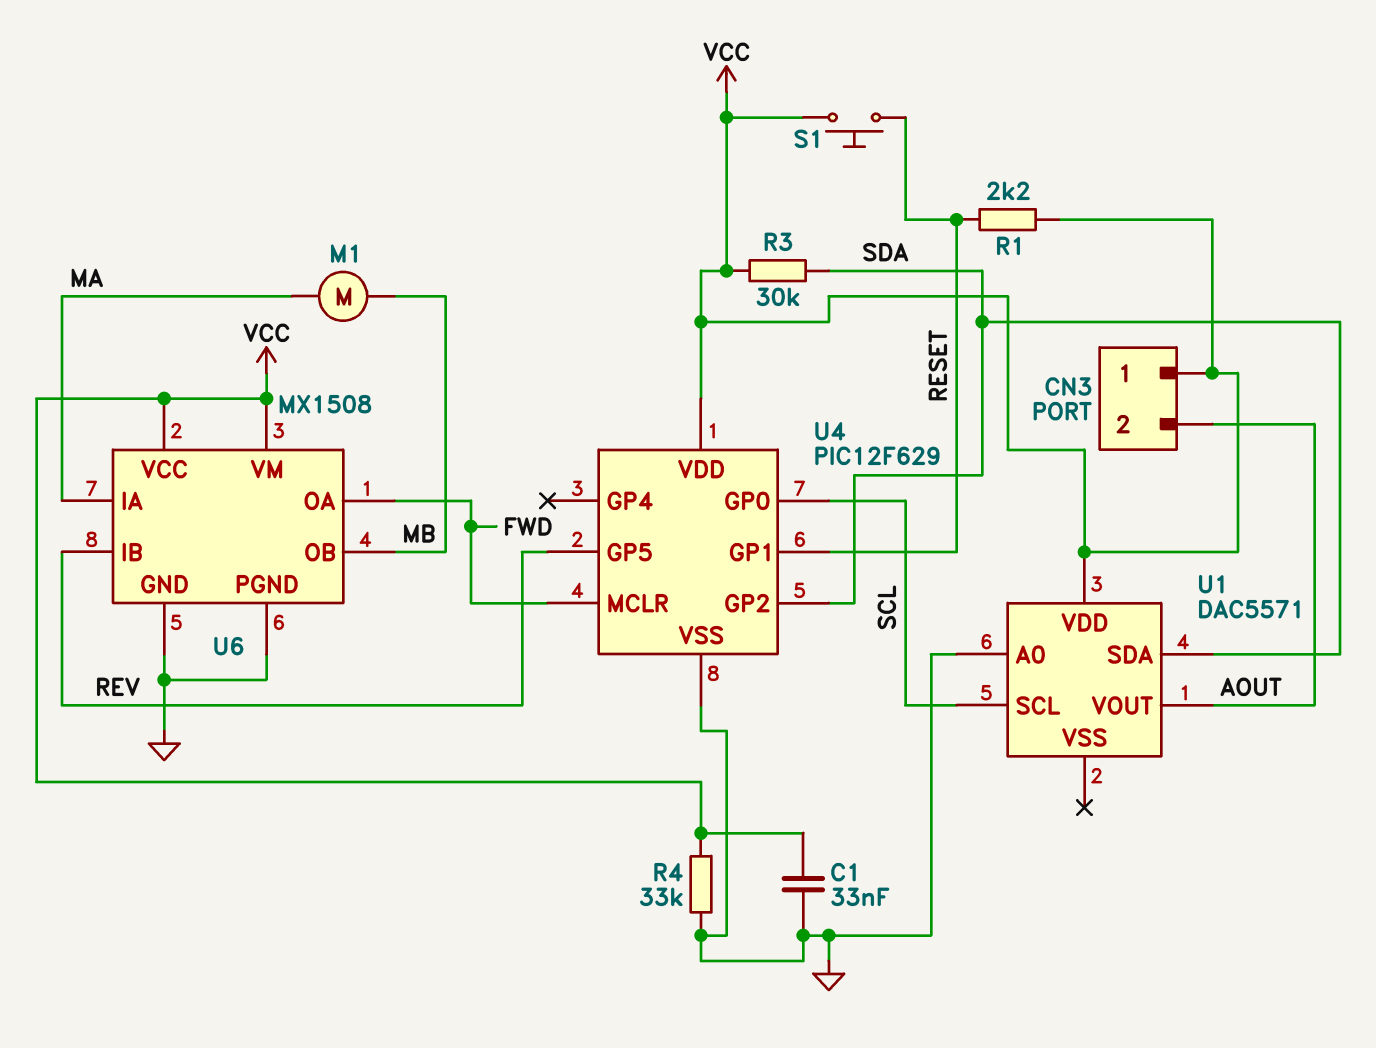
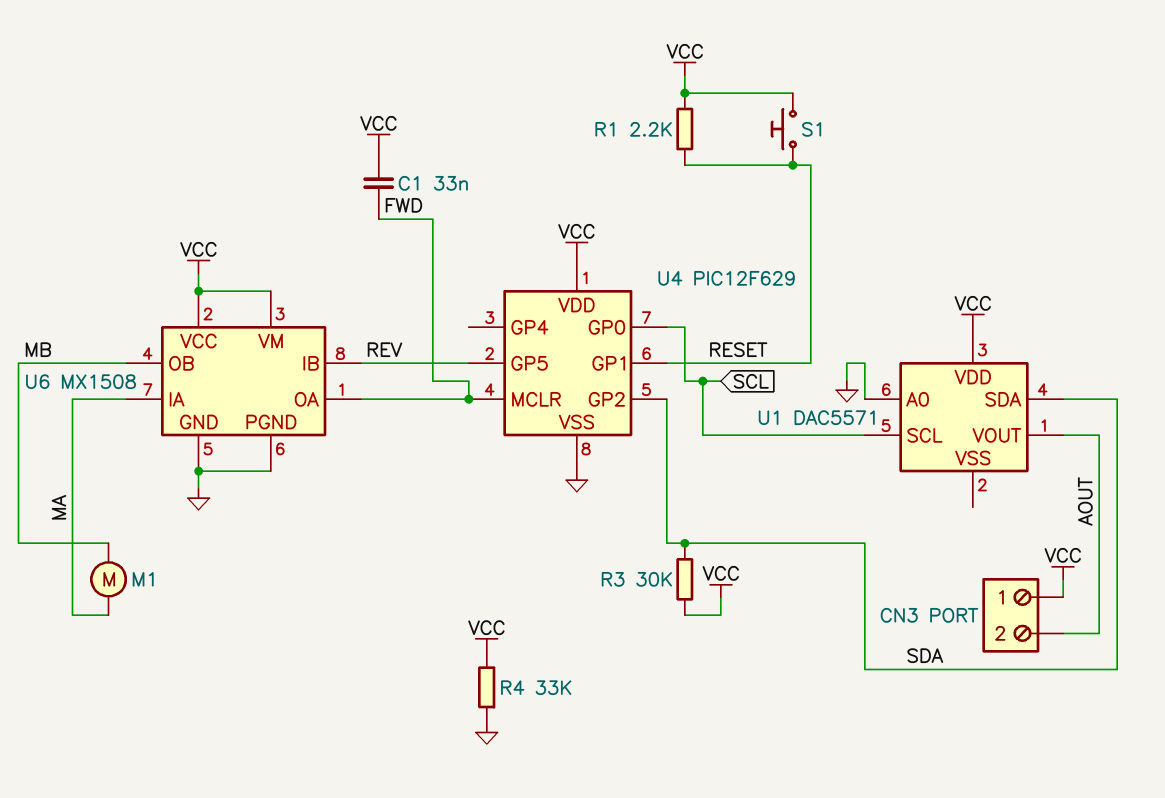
C1: 33nF (GND, VCC) -> 33nF (FWD, VCC)

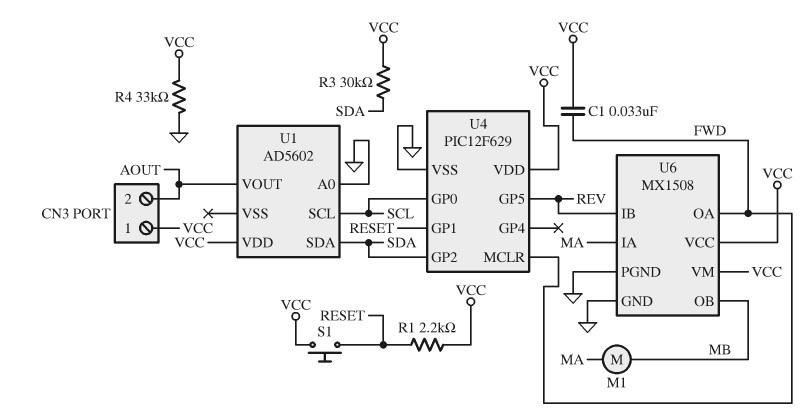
U1: DAC5571 -> AD5602

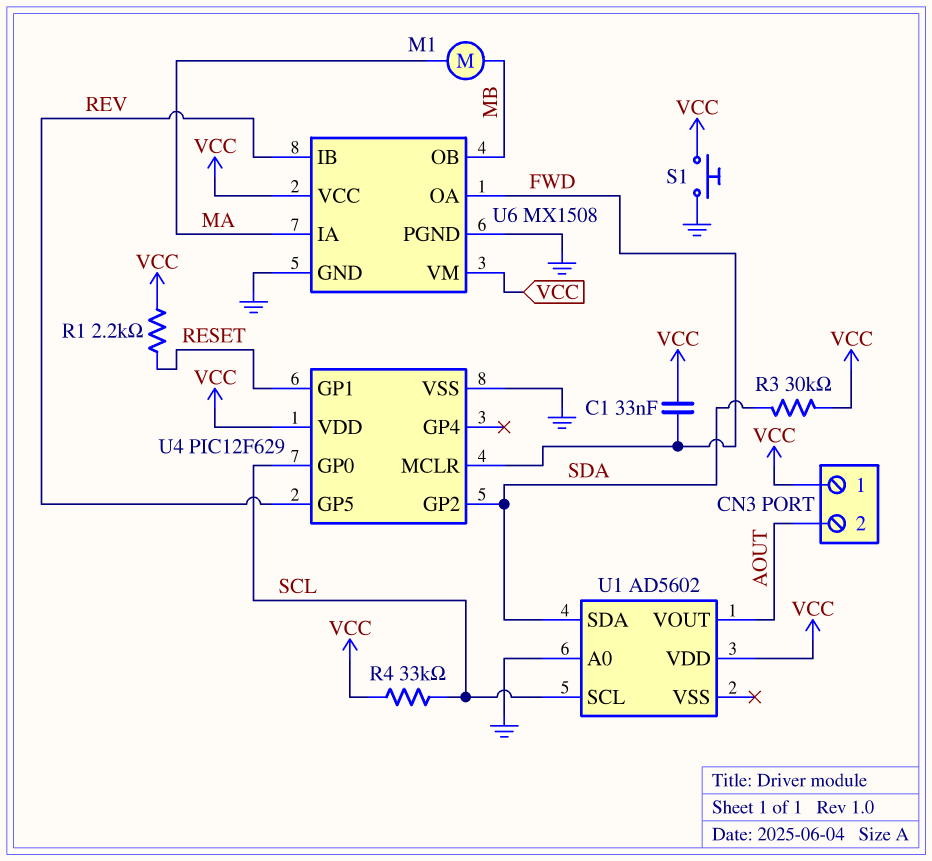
R4: 33k (GND, VCC) -> 33k (SCL, VCC)
S1: button (RESET, VCC) -> button (GND, VCC)

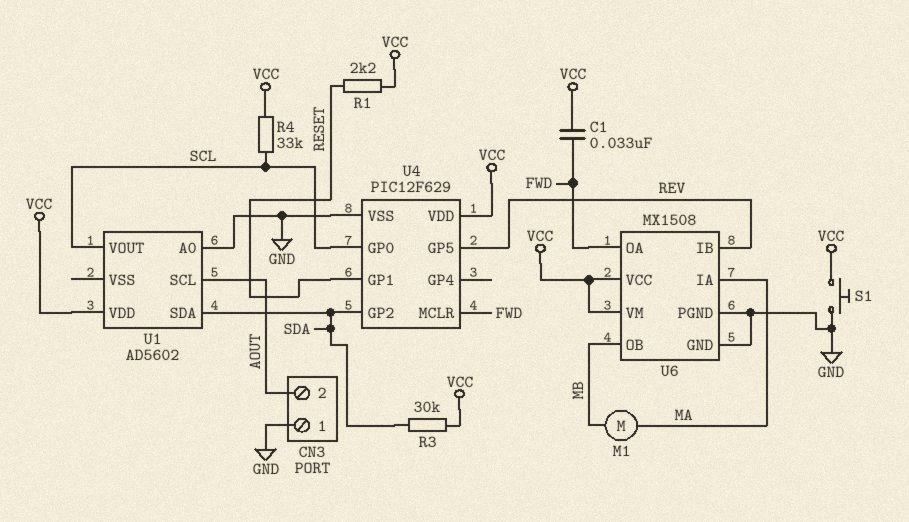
CN3 pin 1: VCC -> GND
U1 pin SCL: SCL -> AOUT
U1 pin VOUT: AOUT -> SCL

